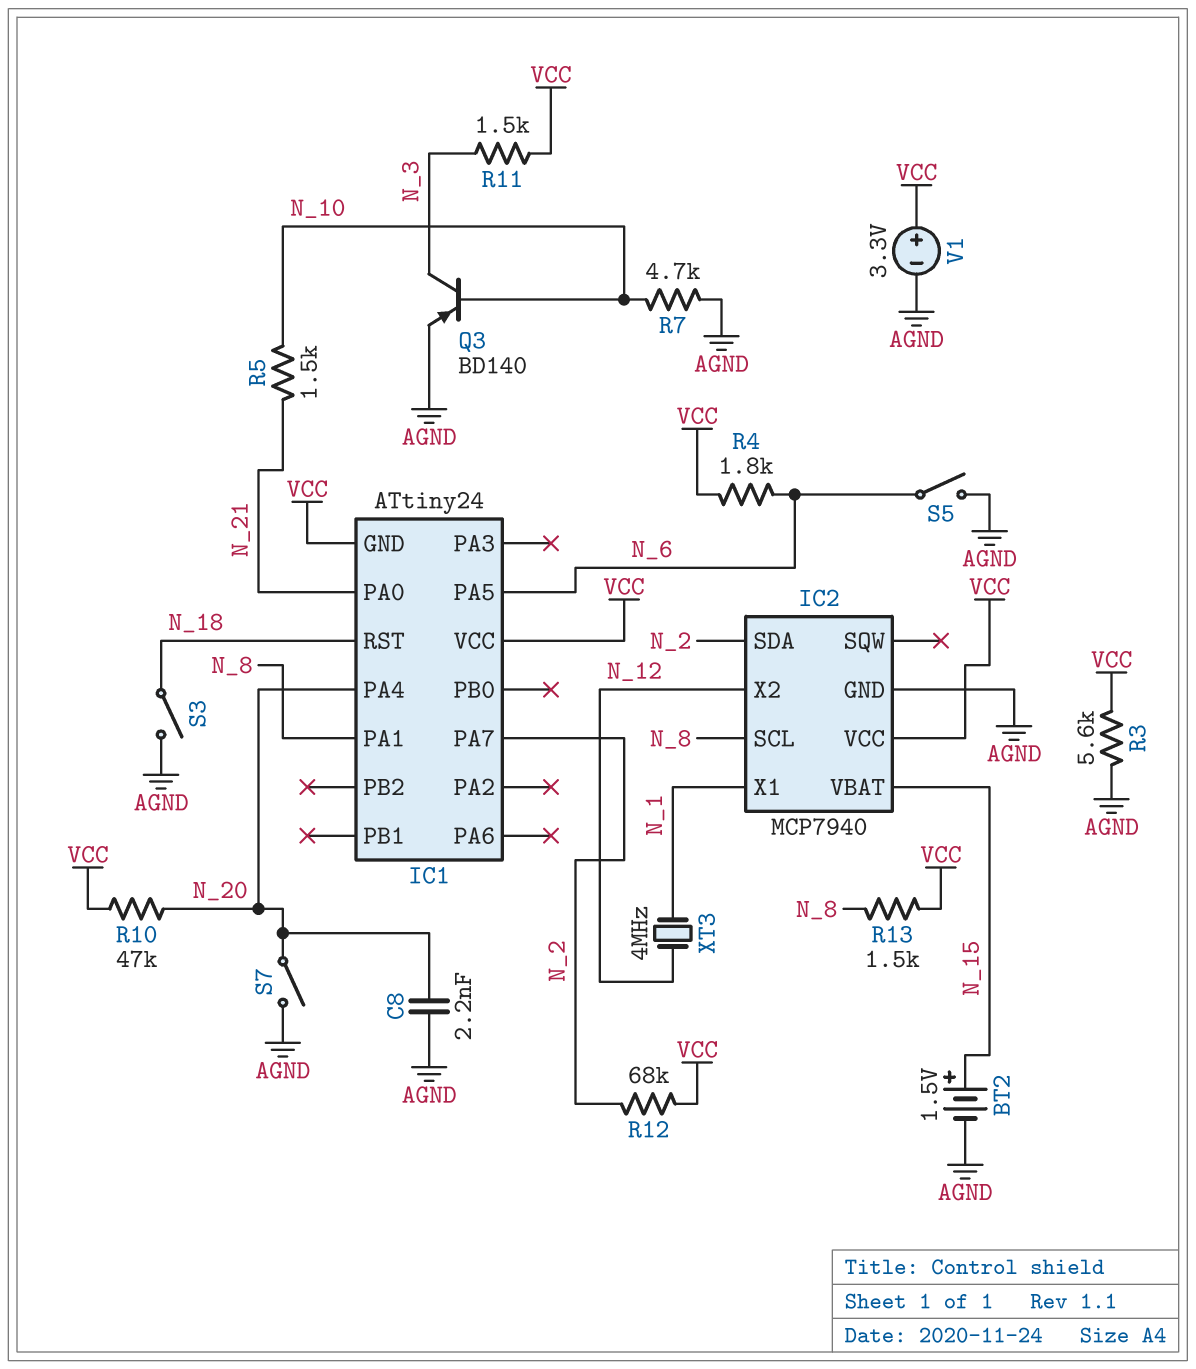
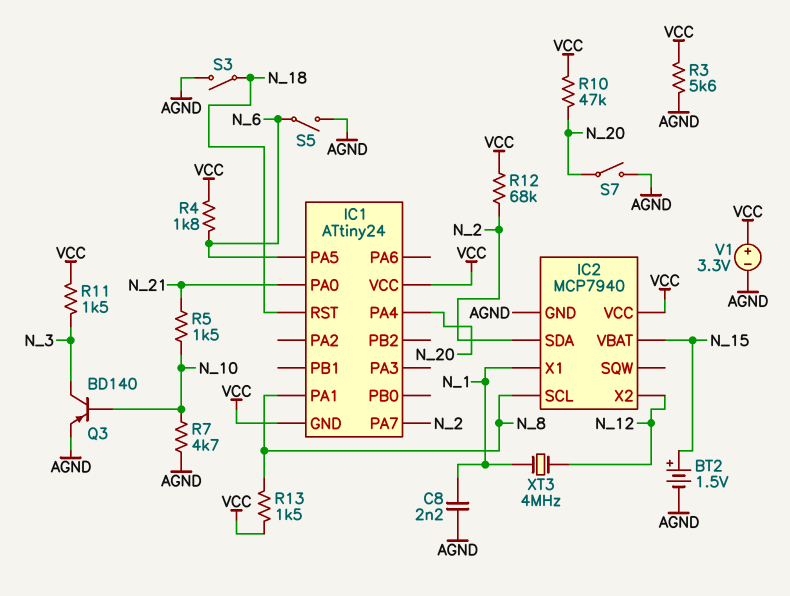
C8: 2.2nF (AGND, N_20) -> 2.2nF (AGND, N_1)

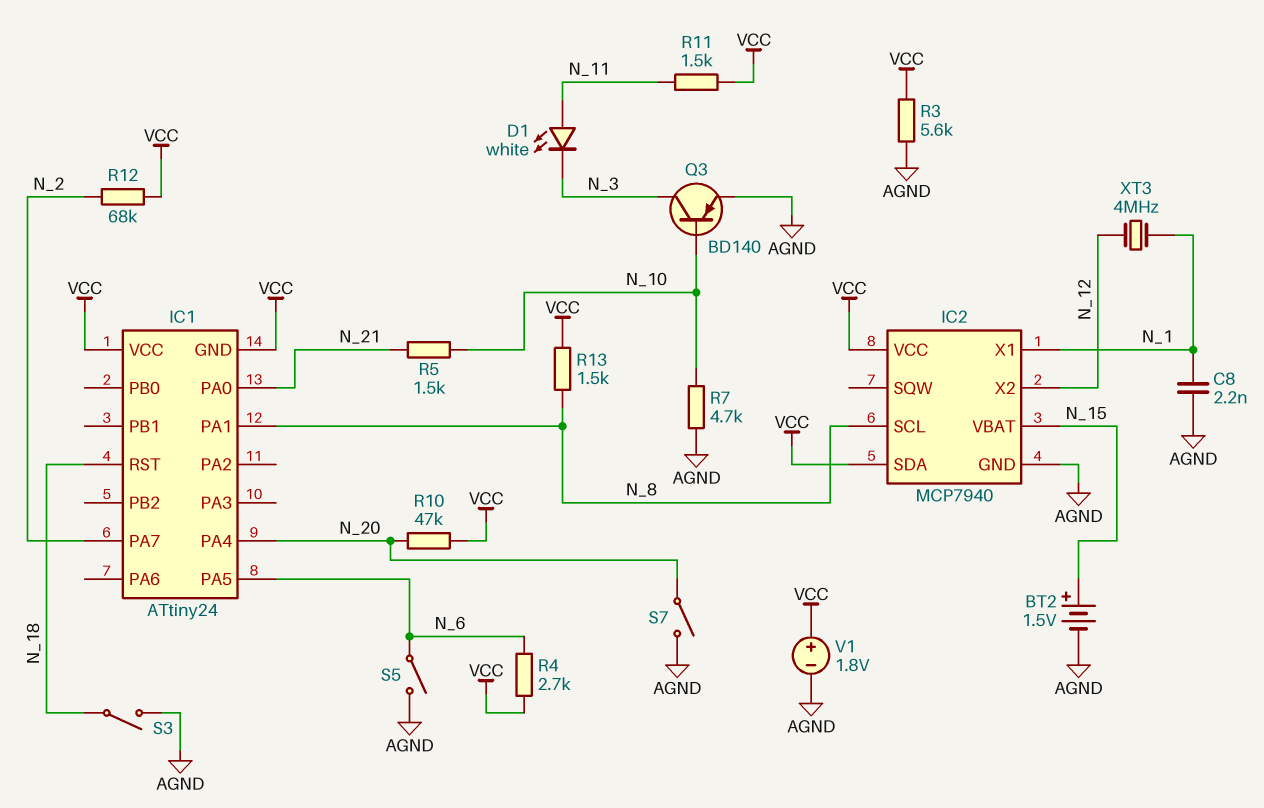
D1: none -> LED white (A N_11, K N_3)
IC2 pin SDA: N_2 -> VCC
R4: 1.8k (N_6, VCC) -> 2.7k (N_6, VCC)
R11: 1.5k (N_3, VCC) -> 1.5k (N_11, VCC)
V1: 3.3V (plus VCC, minus AGND) -> 1.8V (plus VCC, minus AGND)

